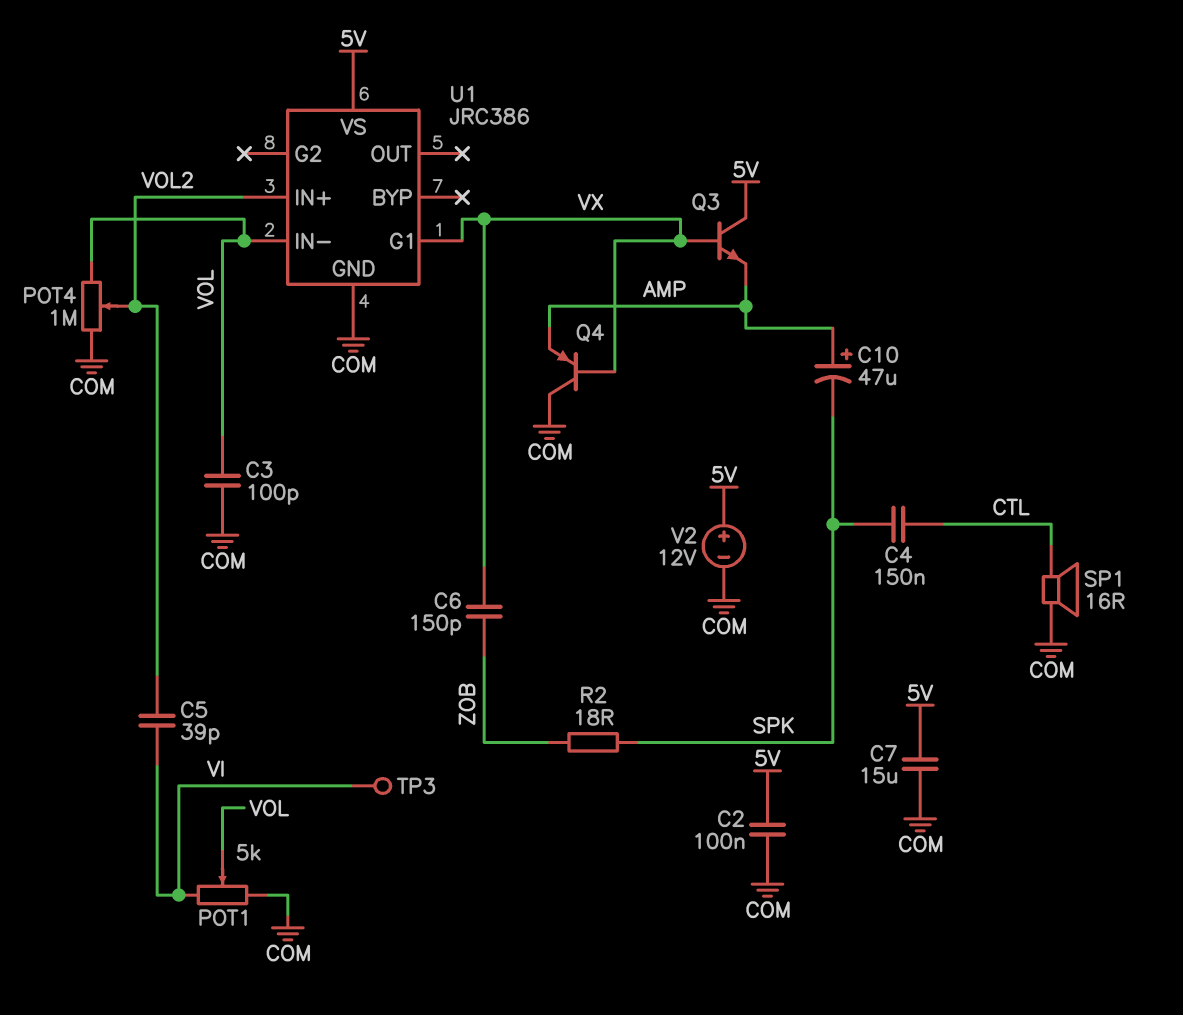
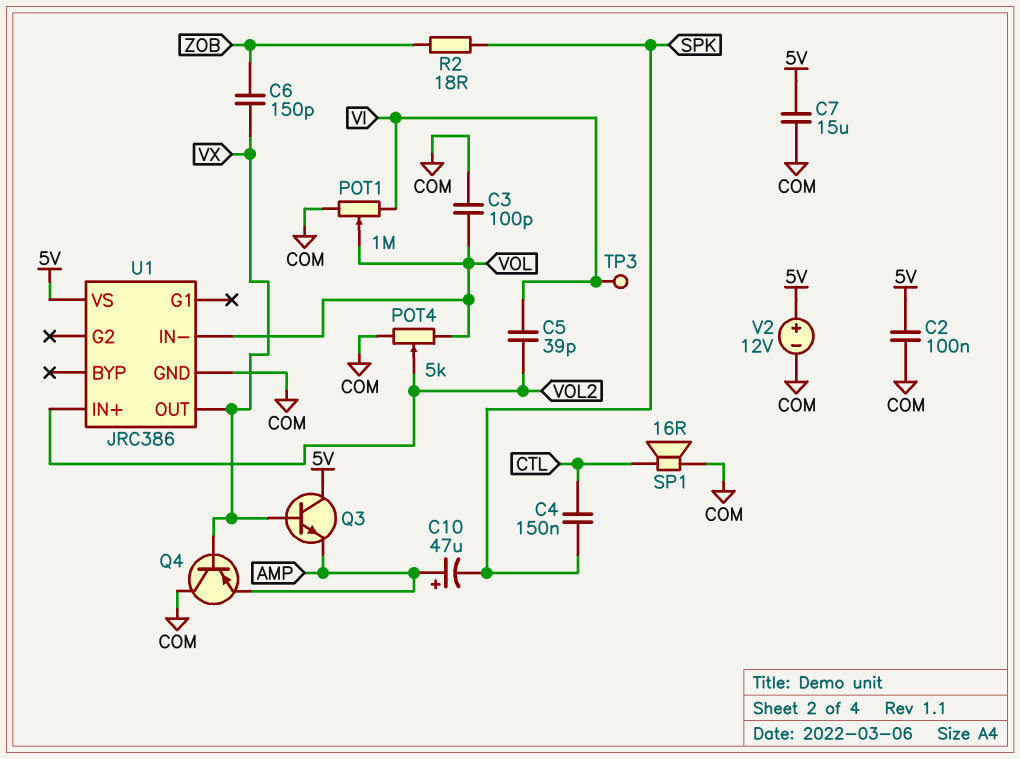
POT1: 5k (COM, VI, wiper VOL) -> 1M (COM, VI, wiper VOL)
POT4: 1M (COM, VOL, wiper VOL2) -> 5k (COM, VOL, wiper VOL2)
U1 pin G1: VX -> none
U1 pin OUT: none -> VX

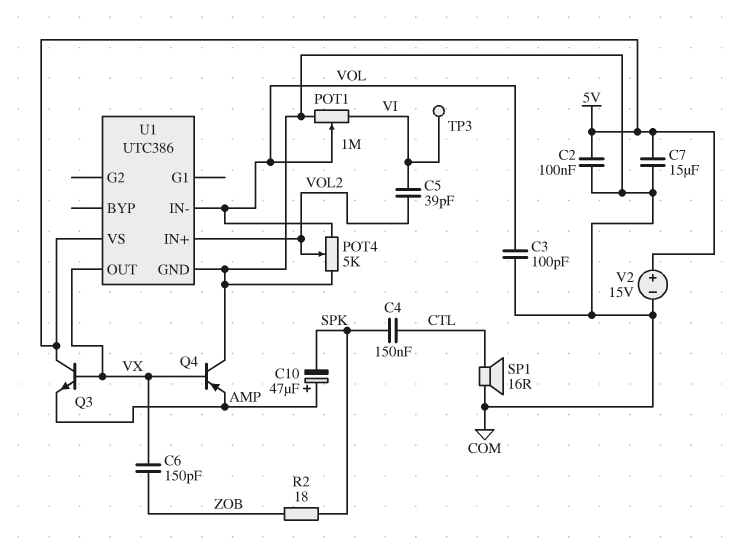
U1: JRC386 -> UTC386
V2: 12V (plus 5V, minus COM) -> 15V (plus 5V, minus COM)

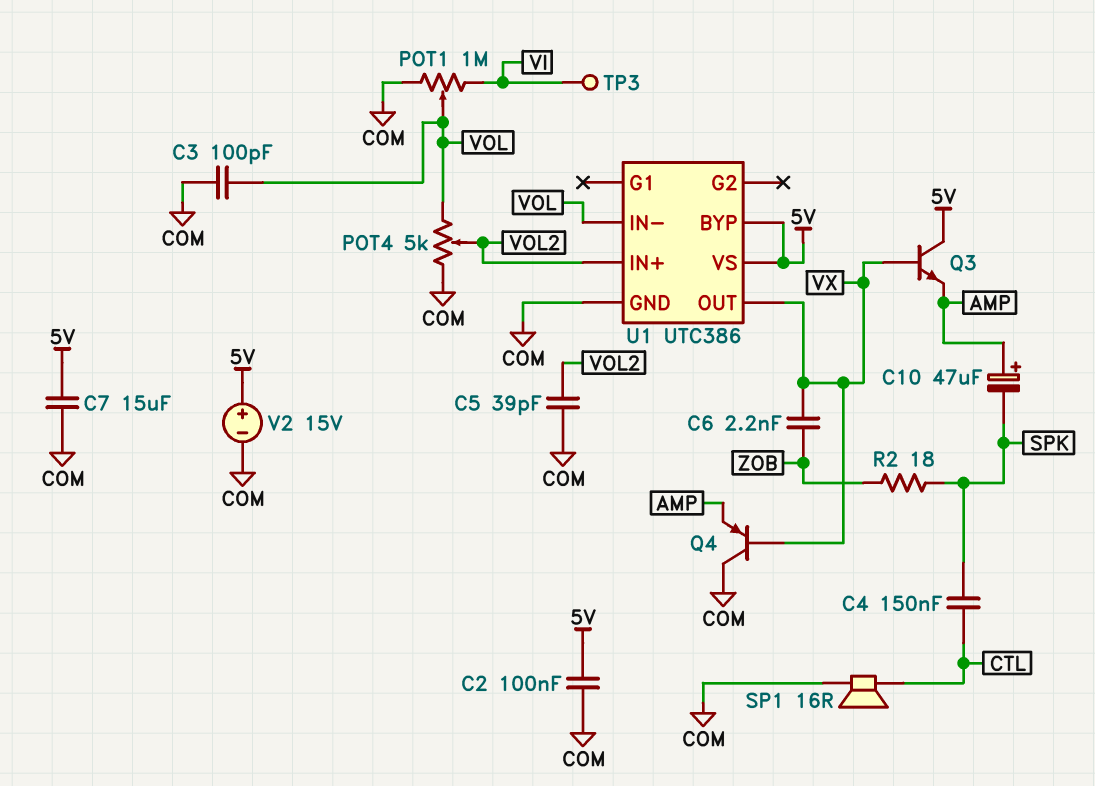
C5: 39pF (VI, VOL2) -> 39pF (COM, VOL2)
C6: 150pF (VX, ZOB) -> 2.2nF (VX, ZOB)
U1 pin BYP: none -> 5V

